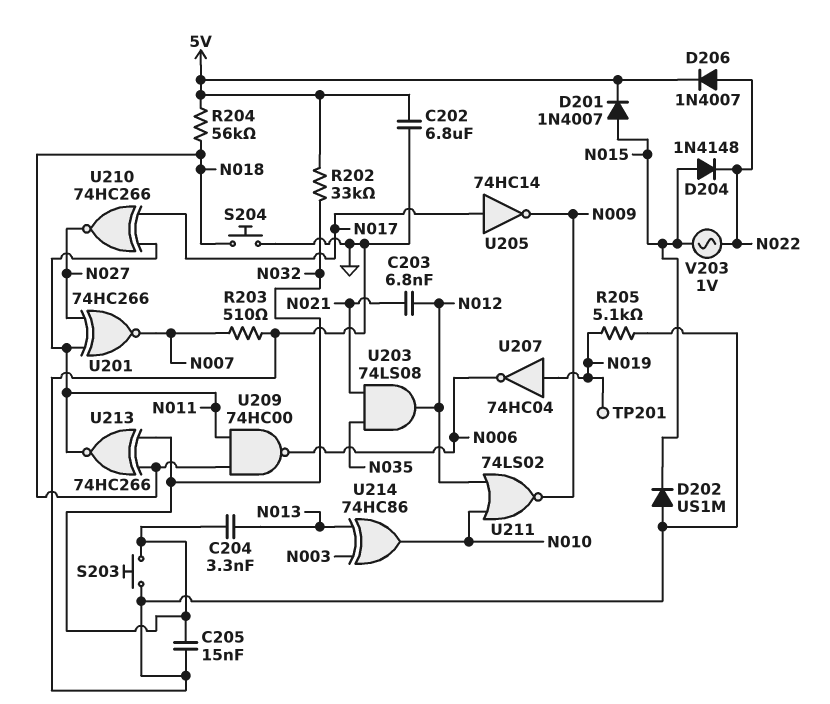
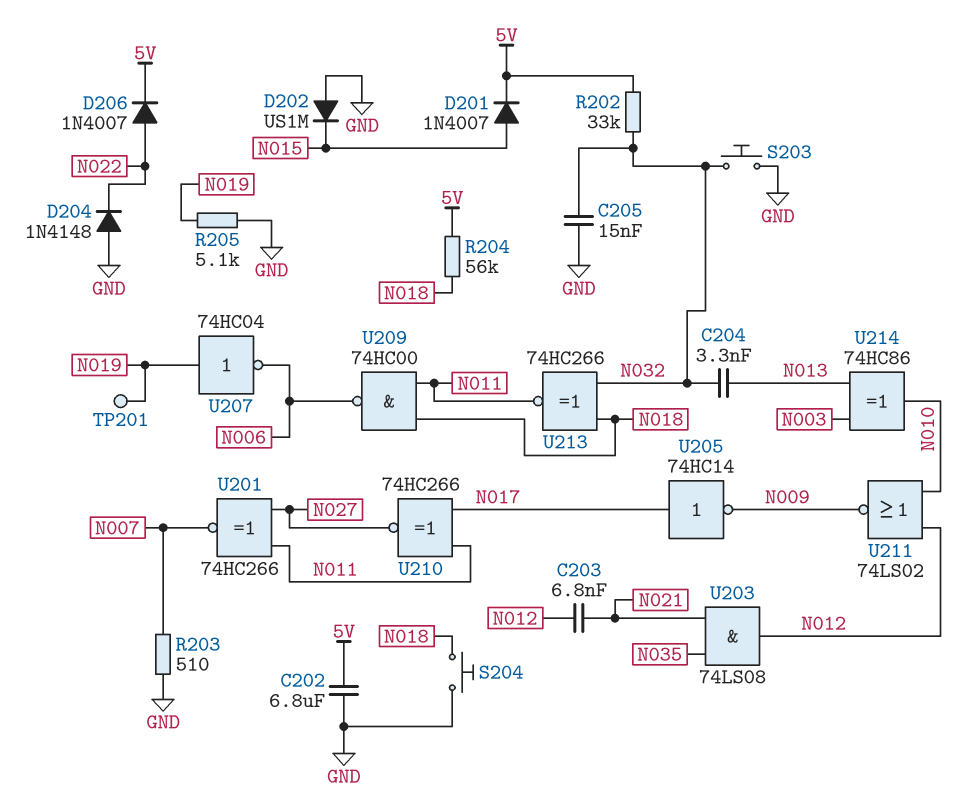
D204: diode 1N4148 (A N015, K N022) -> diode 1N4148 (A GND, K N022)
V203: AC 1V (N015, N022) -> none

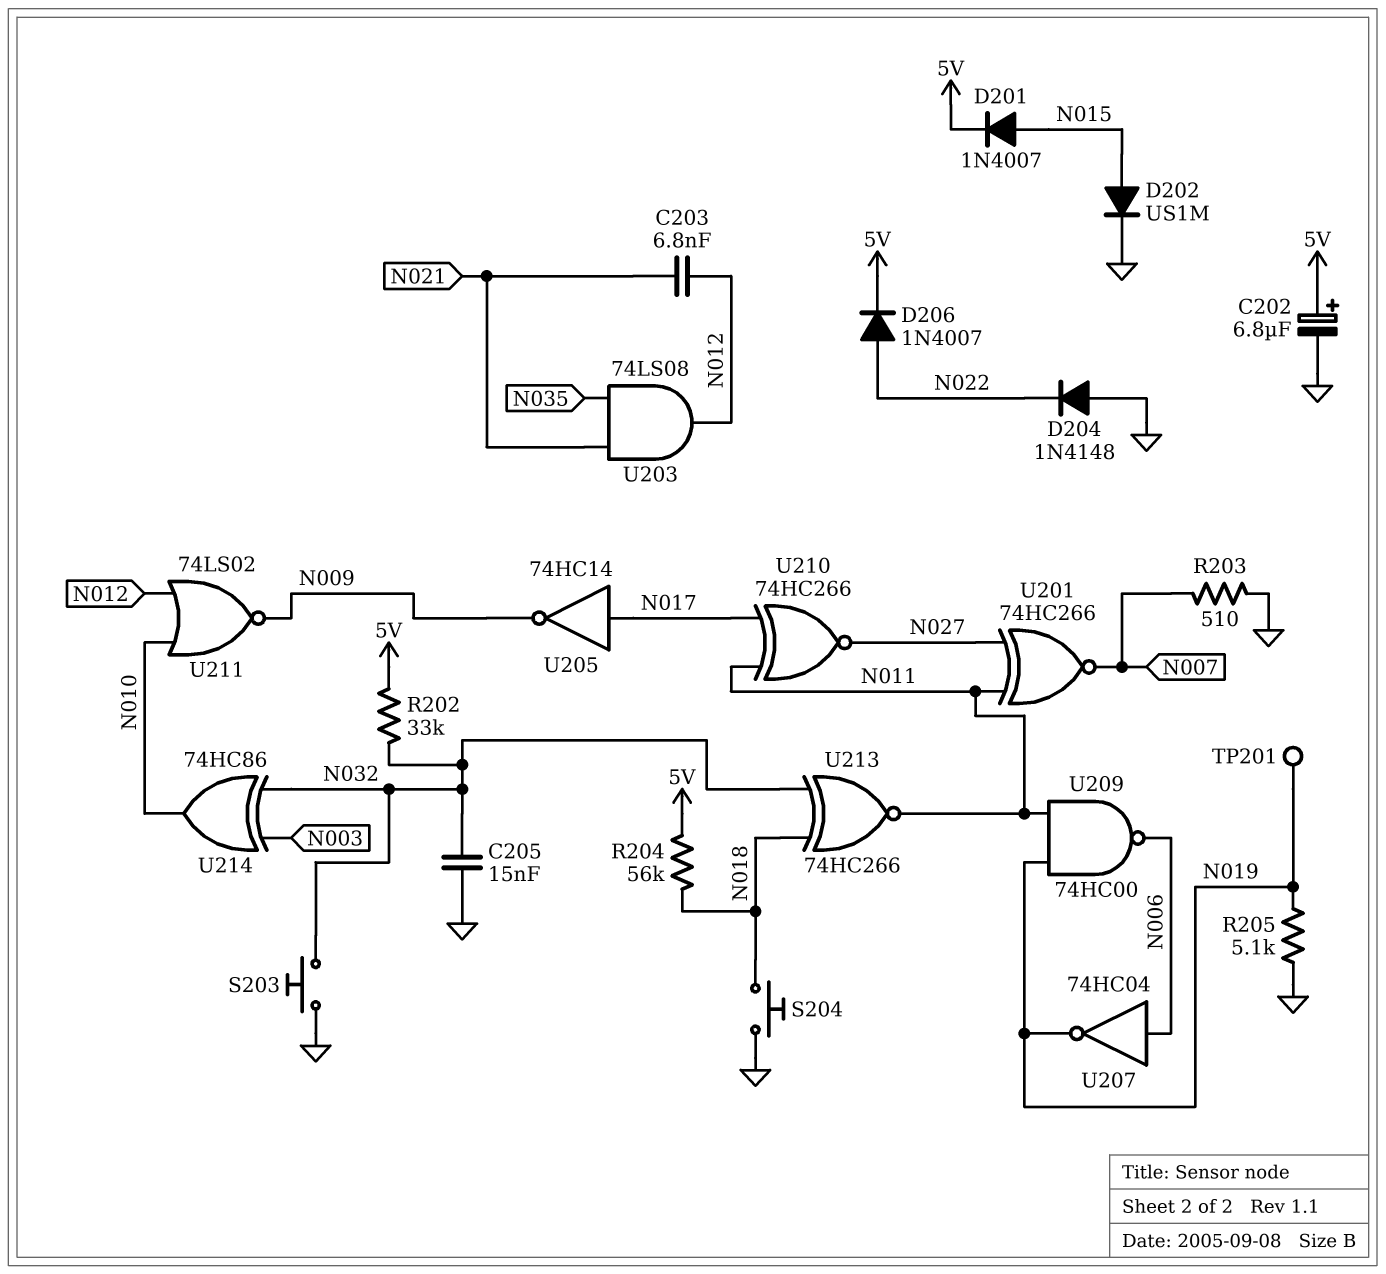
C202: 6.8uF (5V, GND) -> 6.8uF (plus 5V, minus GND)
C204: 3.3nF (N013, N032) -> none
D202: diode US1M (A GND, K N015) -> diode US1M (A N015, K GND)
U207: NOT 74HC04 (in N019, out N006) -> NOT 74HC04 (in N006, out N019)
U209: NAND 74HC00 (in N011, in N018, out N006) -> NAND 74HC00 (in N011, in N019, out N006)
U214: XOR 74HC86 (in N003, in N013, out N010) -> XOR 74HC86 (in N003, in N032, out N010)

